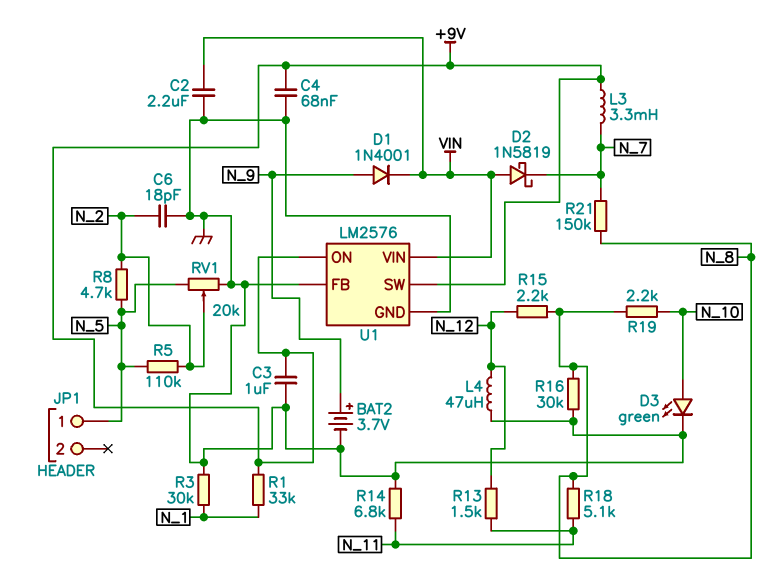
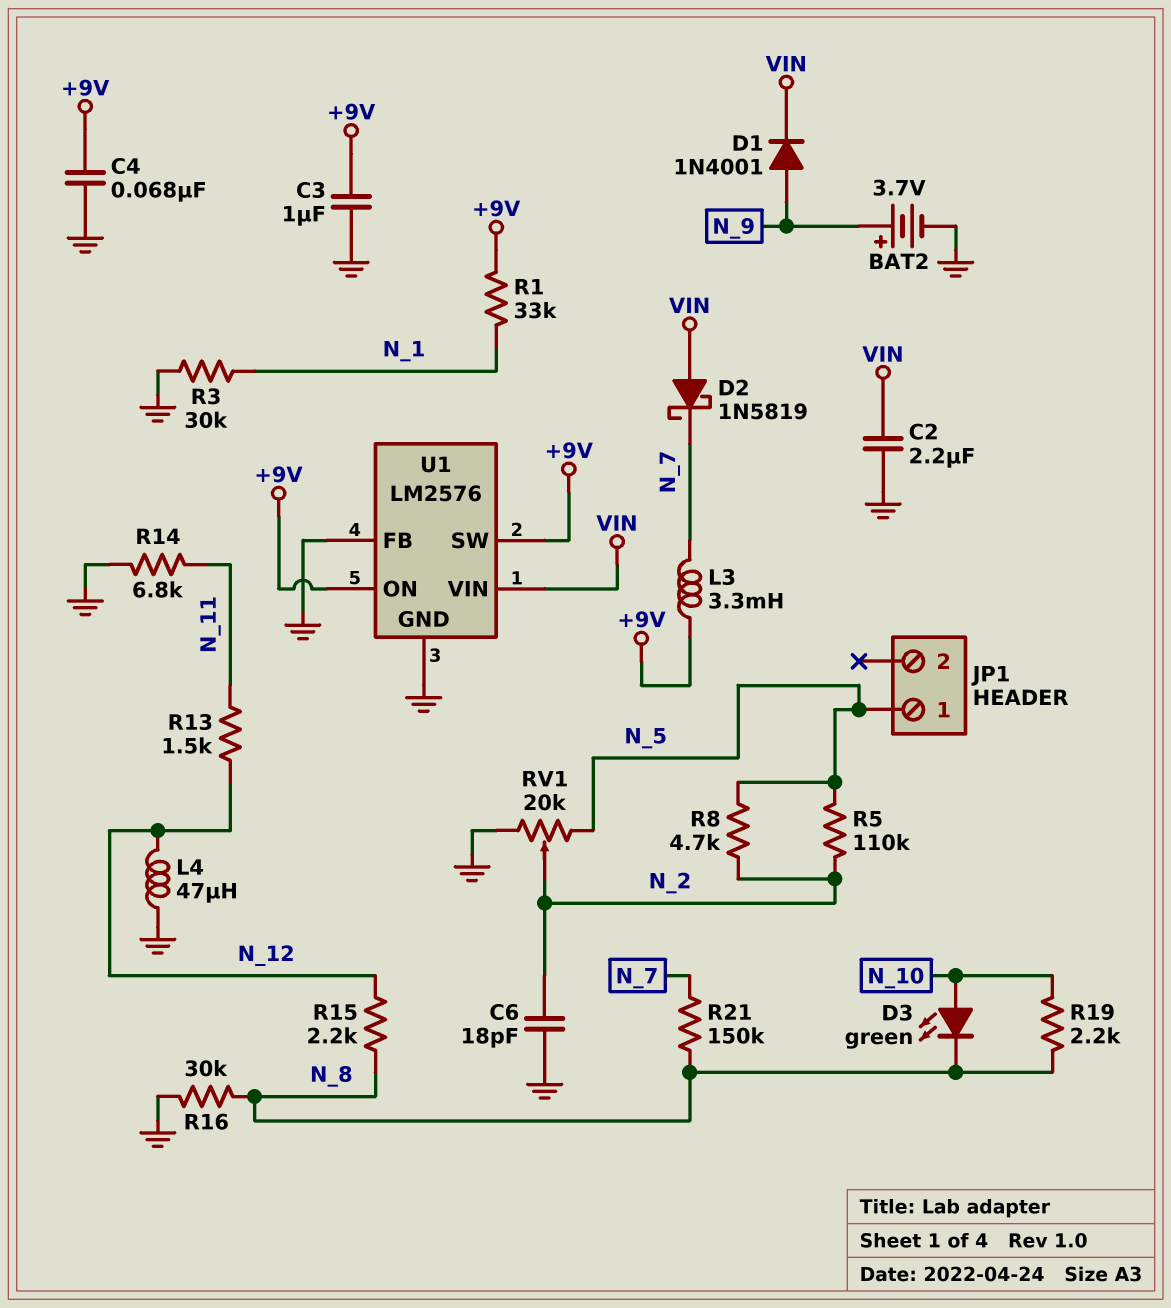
D3: LED green (A N_10, K GND) -> LED green (A N_10, K N_8)
R18: 5.1k (N_8, N_11) -> none

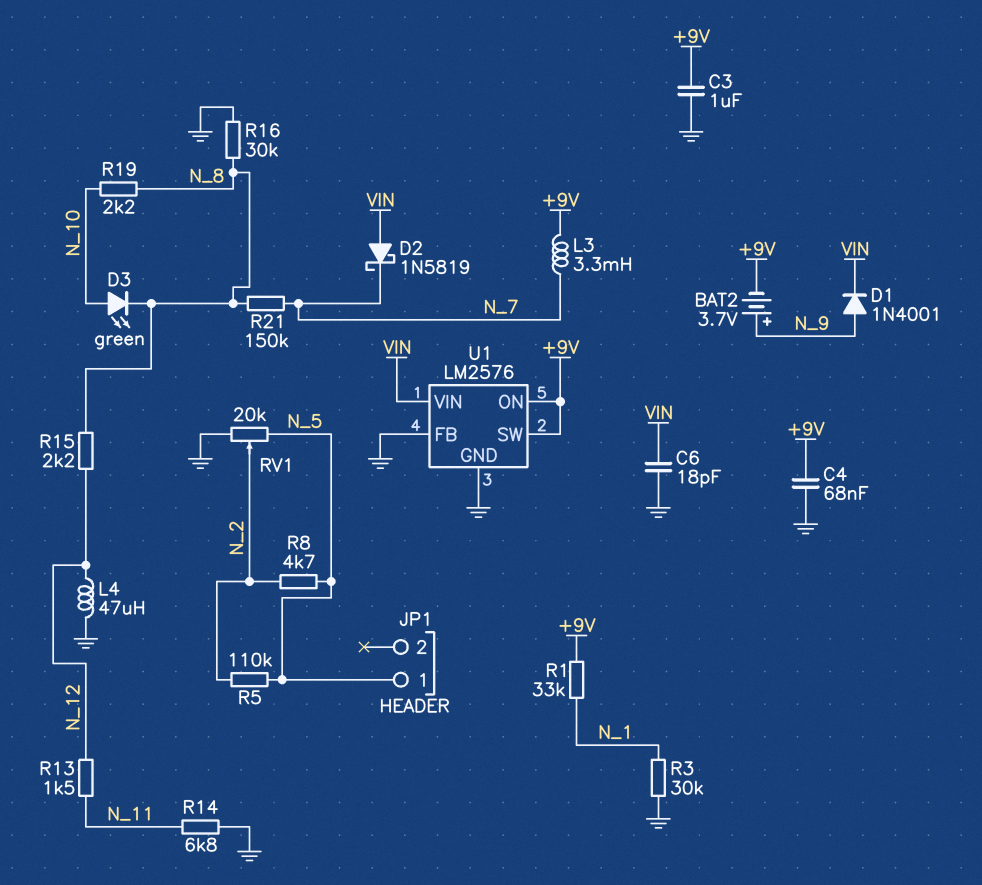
BAT2: 3.7V (plus N_9, minus GND) -> 3.7V (plus N_9, minus +9V)
C2: 2.2uF (GND, VIN) -> none
C6: 18pF (GND, N_2) -> 18pF (GND, VIN)

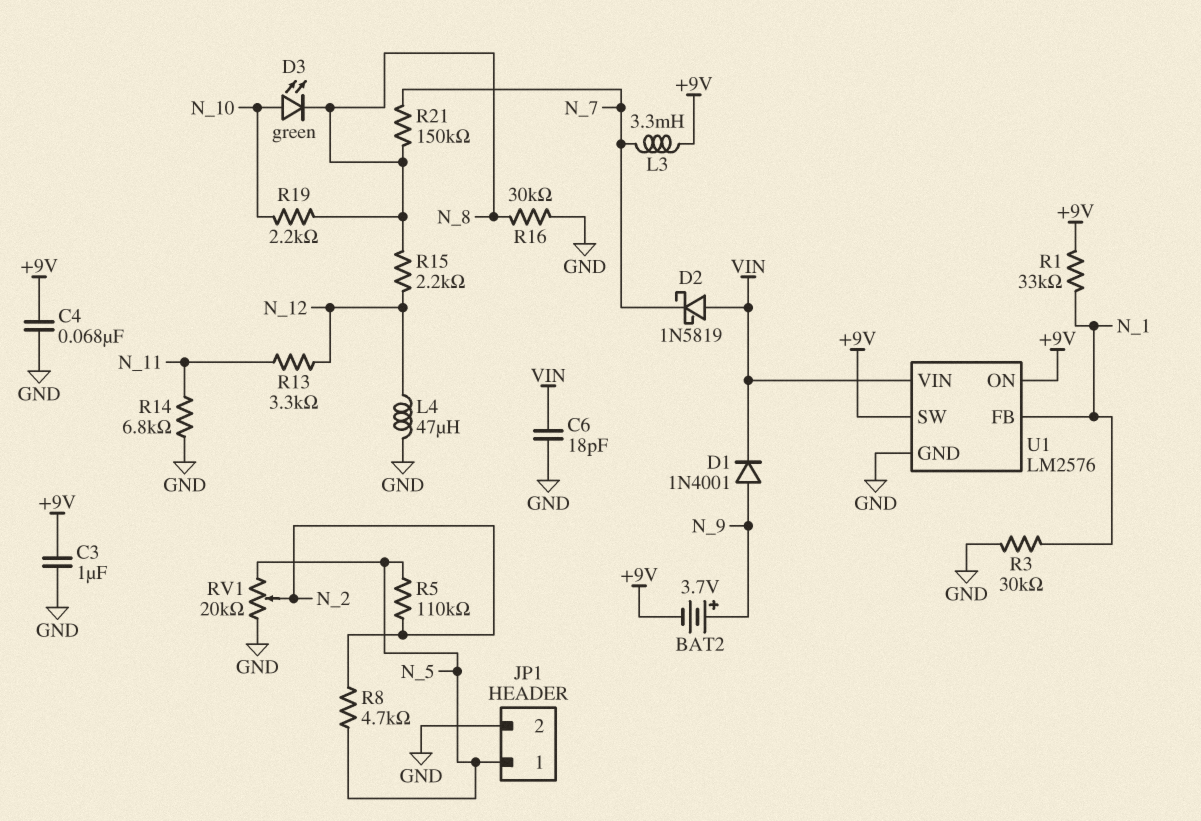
JP1 pin 2: none -> GND
R13: 1.5k (N_11, N_12) -> 3.3k (N_11, N_12)
U1 pin FB: GND -> N_1

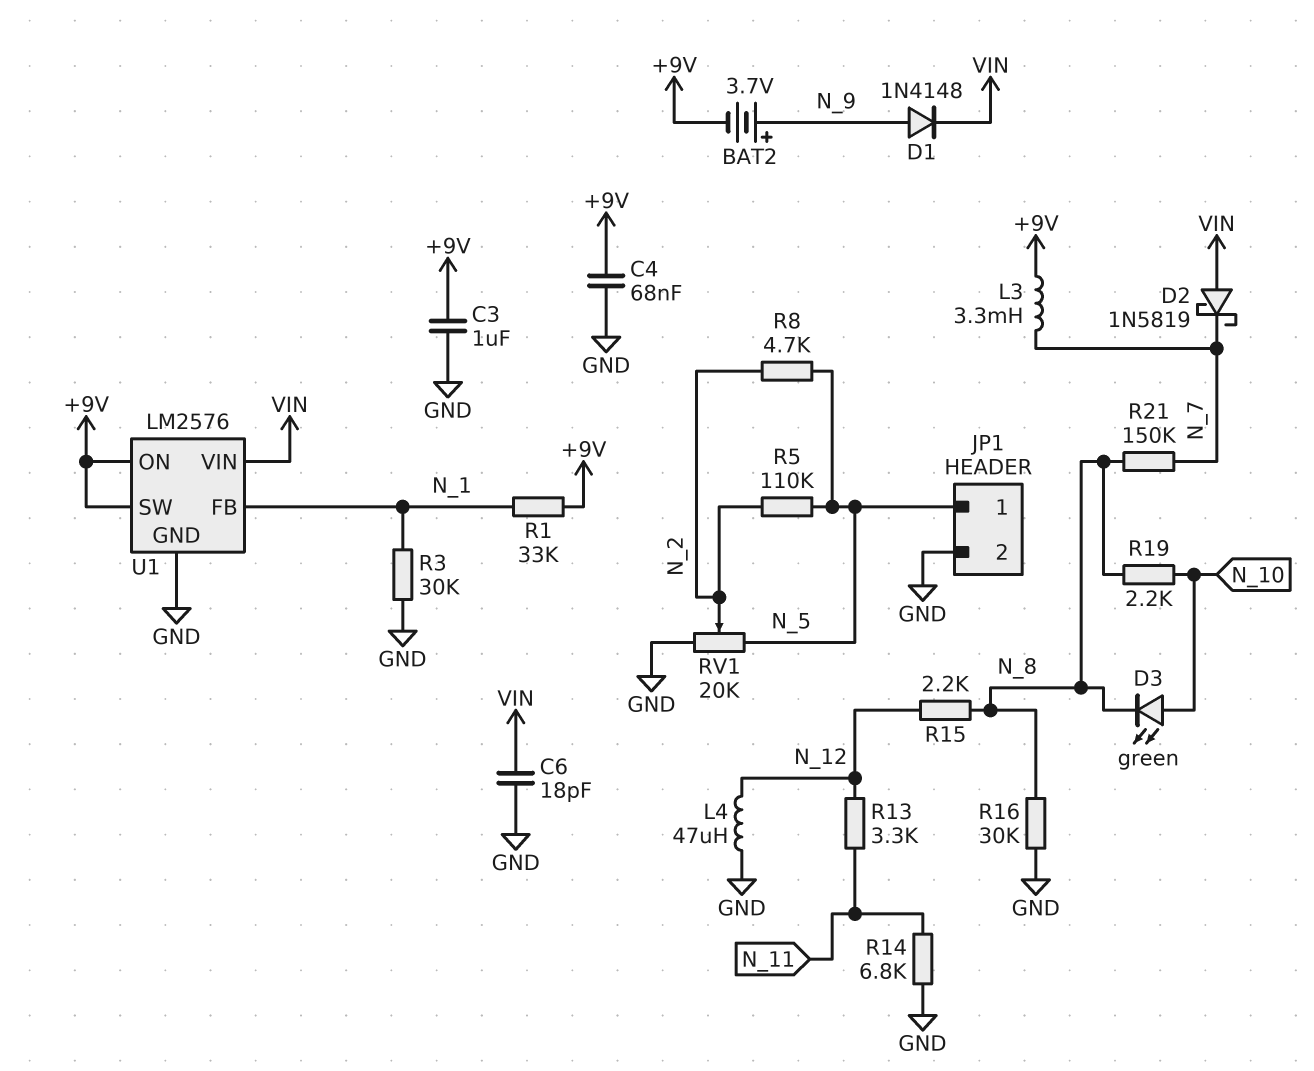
D1: diode 1N4001 (A N_9, K VIN) -> diode 1N4148 (A N_9, K VIN)

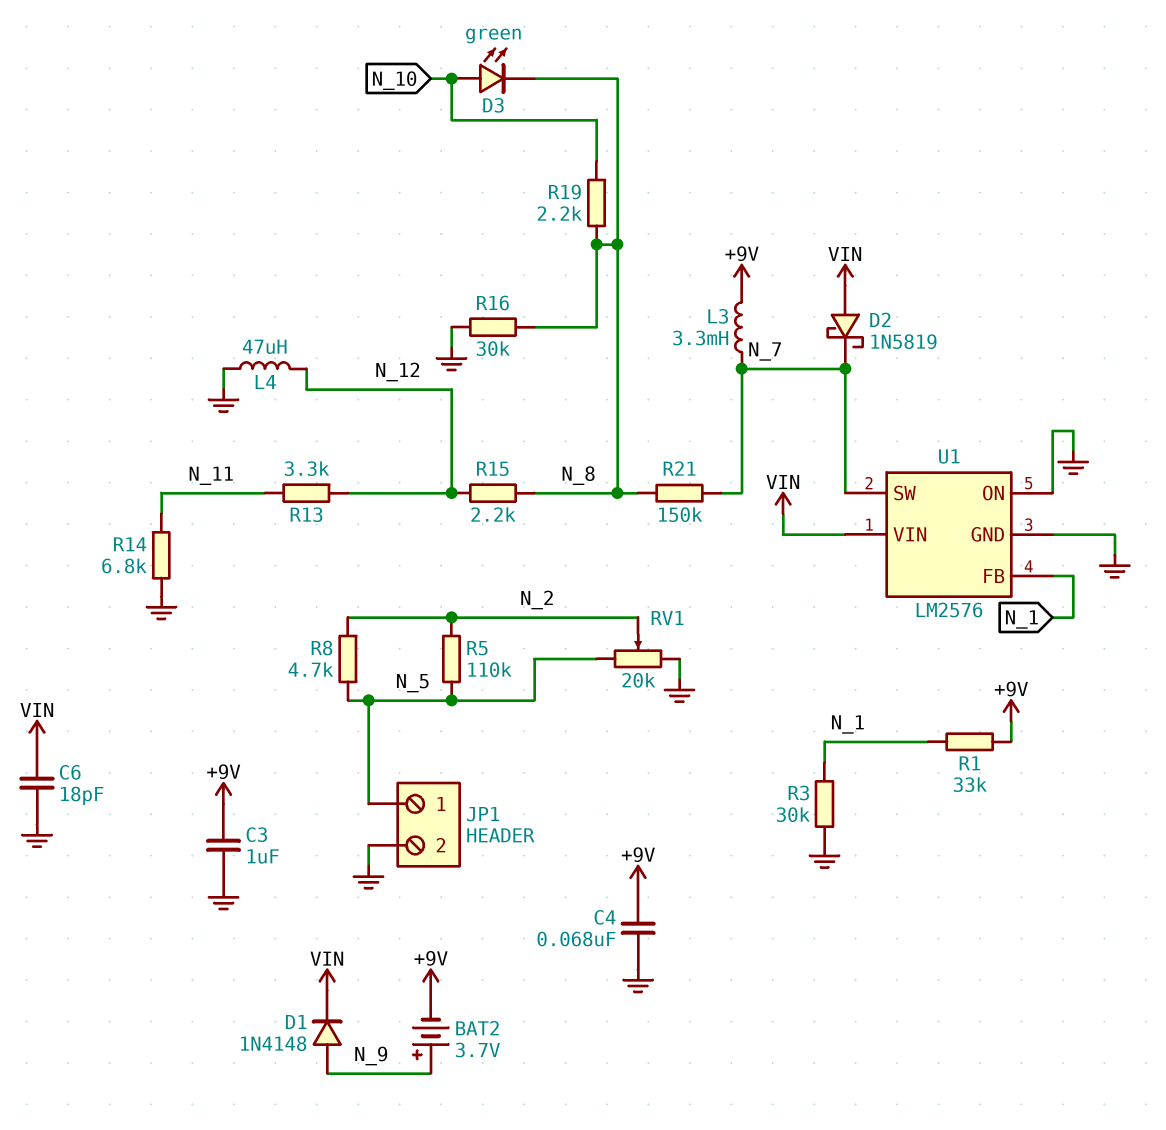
U1 pin ON: +9V -> GND
U1 pin SW: +9V -> N_7

